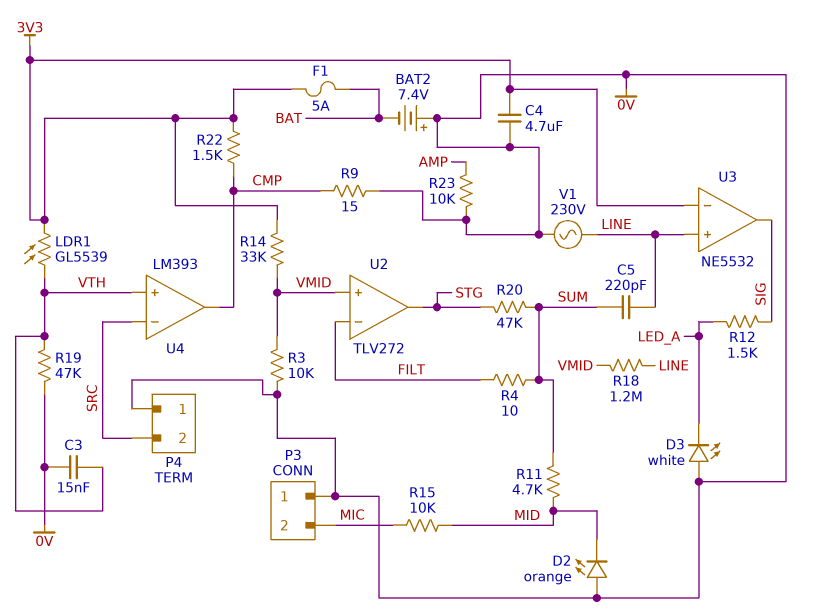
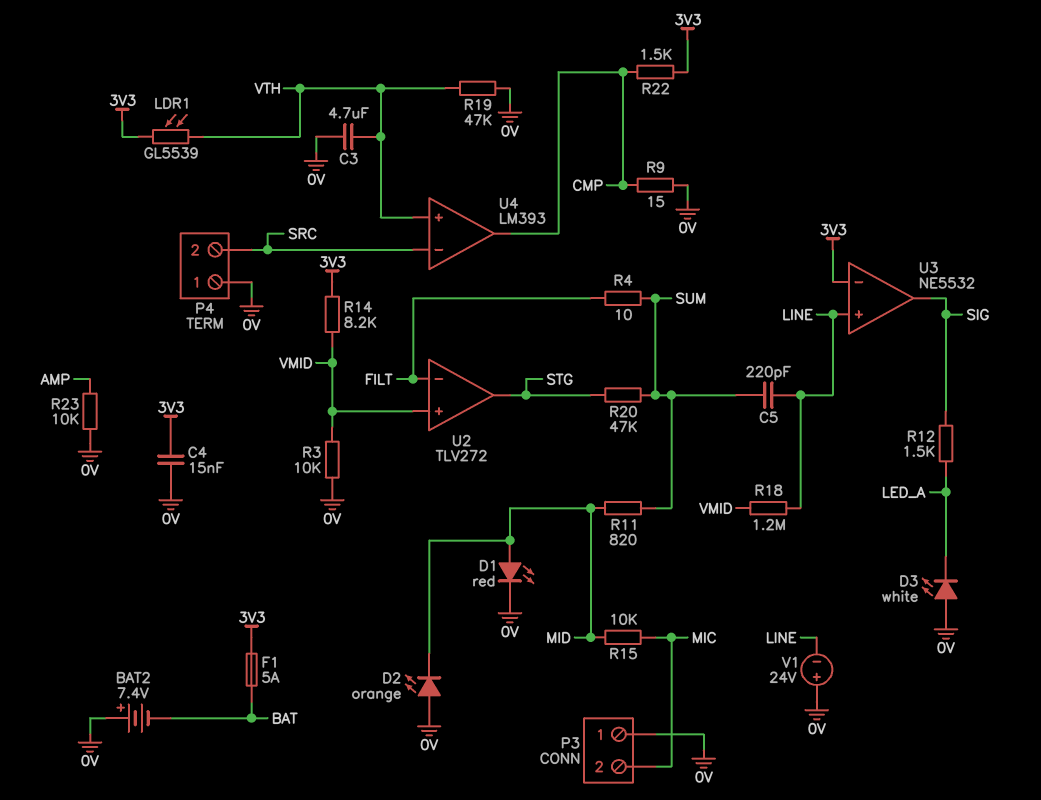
C3: 15nF (0V, VTH) -> 4.7uF (0V, VTH)
C4: 4.7uF (0V, 3V3) -> 15nF (0V, 3V3)
D1: none -> LED red (A MID, K 0V)
R11: 4.7k (MID, SUM) -> 820 (MID, SUM)
R14: 33k (3V3, VMID) -> 8.2k (3V3, VMID)
V1: AC 230V (0V, LINE) -> 24V (plus 0V, minus LINE)

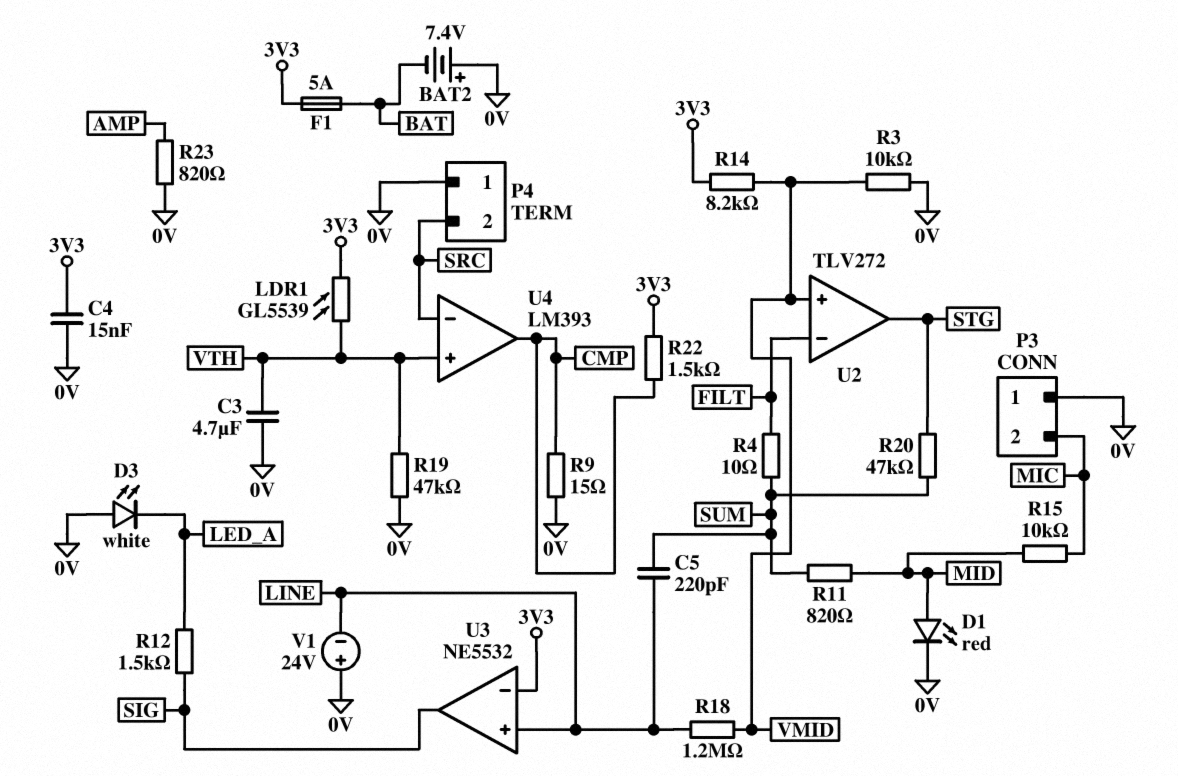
D2: LED orange (A 0V, K MID) -> none
R23: 10k (0V, AMP) -> 820 (0V, AMP)

